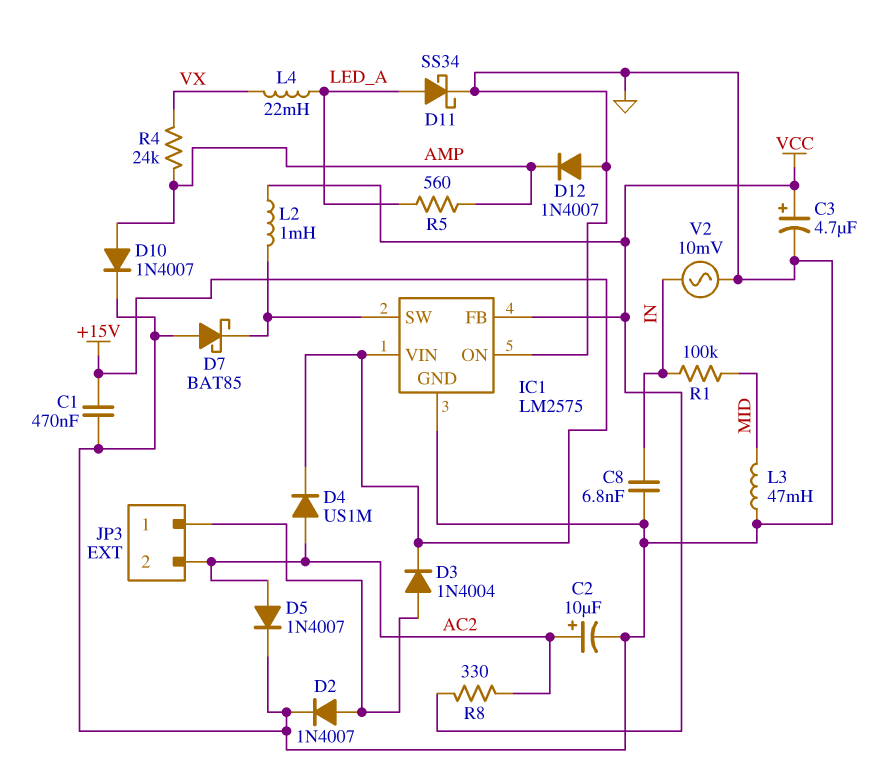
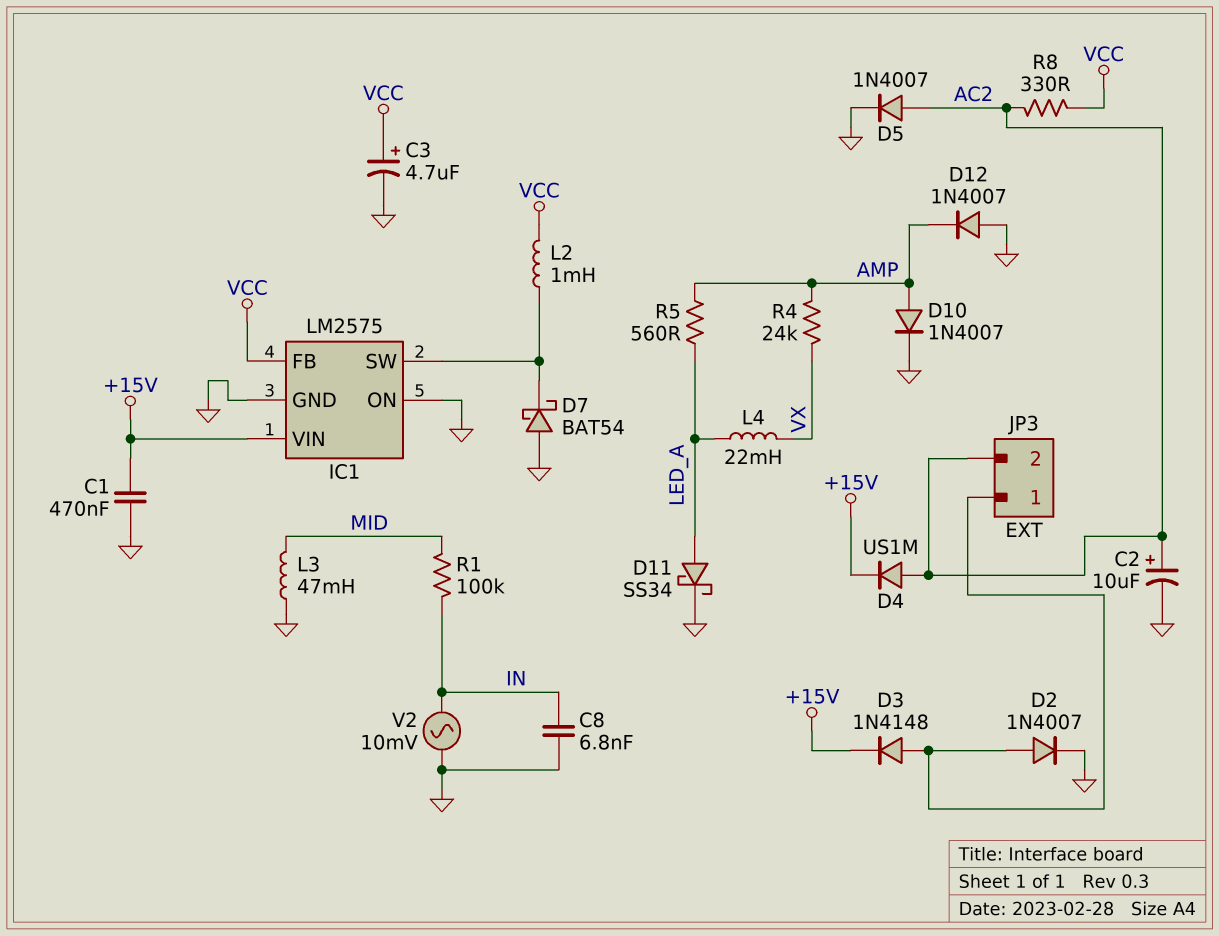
D3: diode 1N4004 (A JP3/1, K +15V) -> diode 1N4148 (A JP3/1, K +15V)
D7: schottky BAT85 (A GND, K IC1/SW) -> schottky BAT54 (A GND, K IC1/SW)

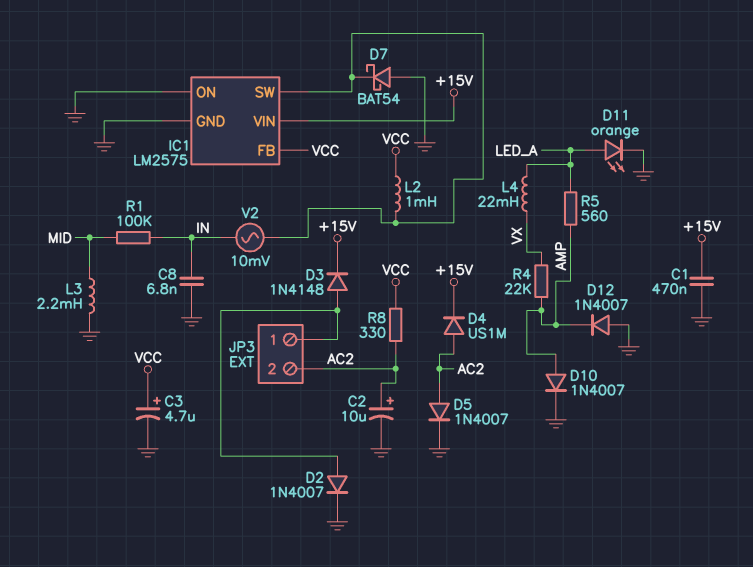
D11: schottky SS34 (A LED_A, K GND) -> LED orange (A LED_A, K GND)
L3: 47mH (GND, MID) -> 2.2mH (GND, MID)
R4: 24k (AMP, VX) -> 22k (AMP, VX)
V2: AC 10mV (GND, IN) -> AC 10mV (IC1/SW, IN)

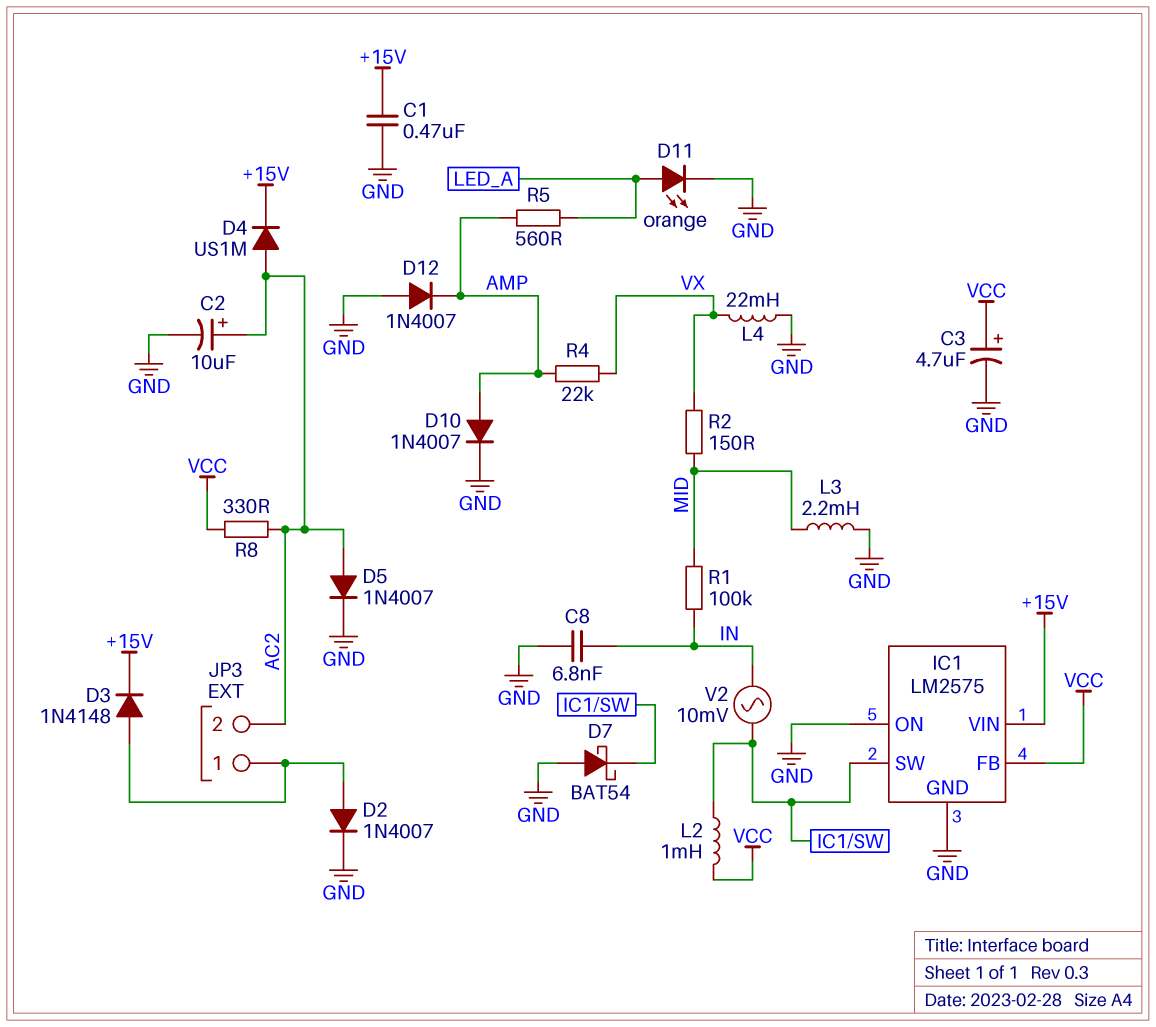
L4: 22mH (LED_A, VX) -> 22mH (GND, VX)
R2: none -> 150 (MID, VX)

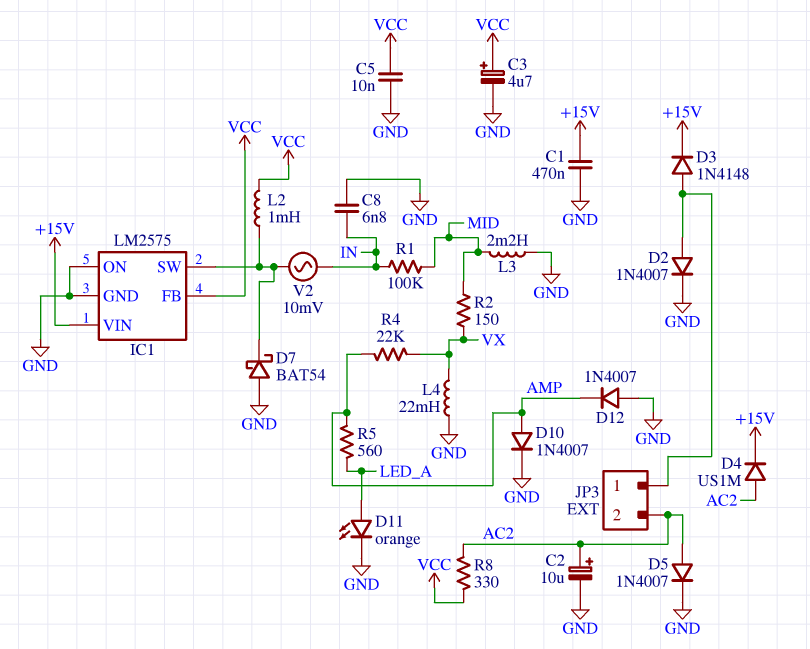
C5: none -> 10nF (GND, VCC)

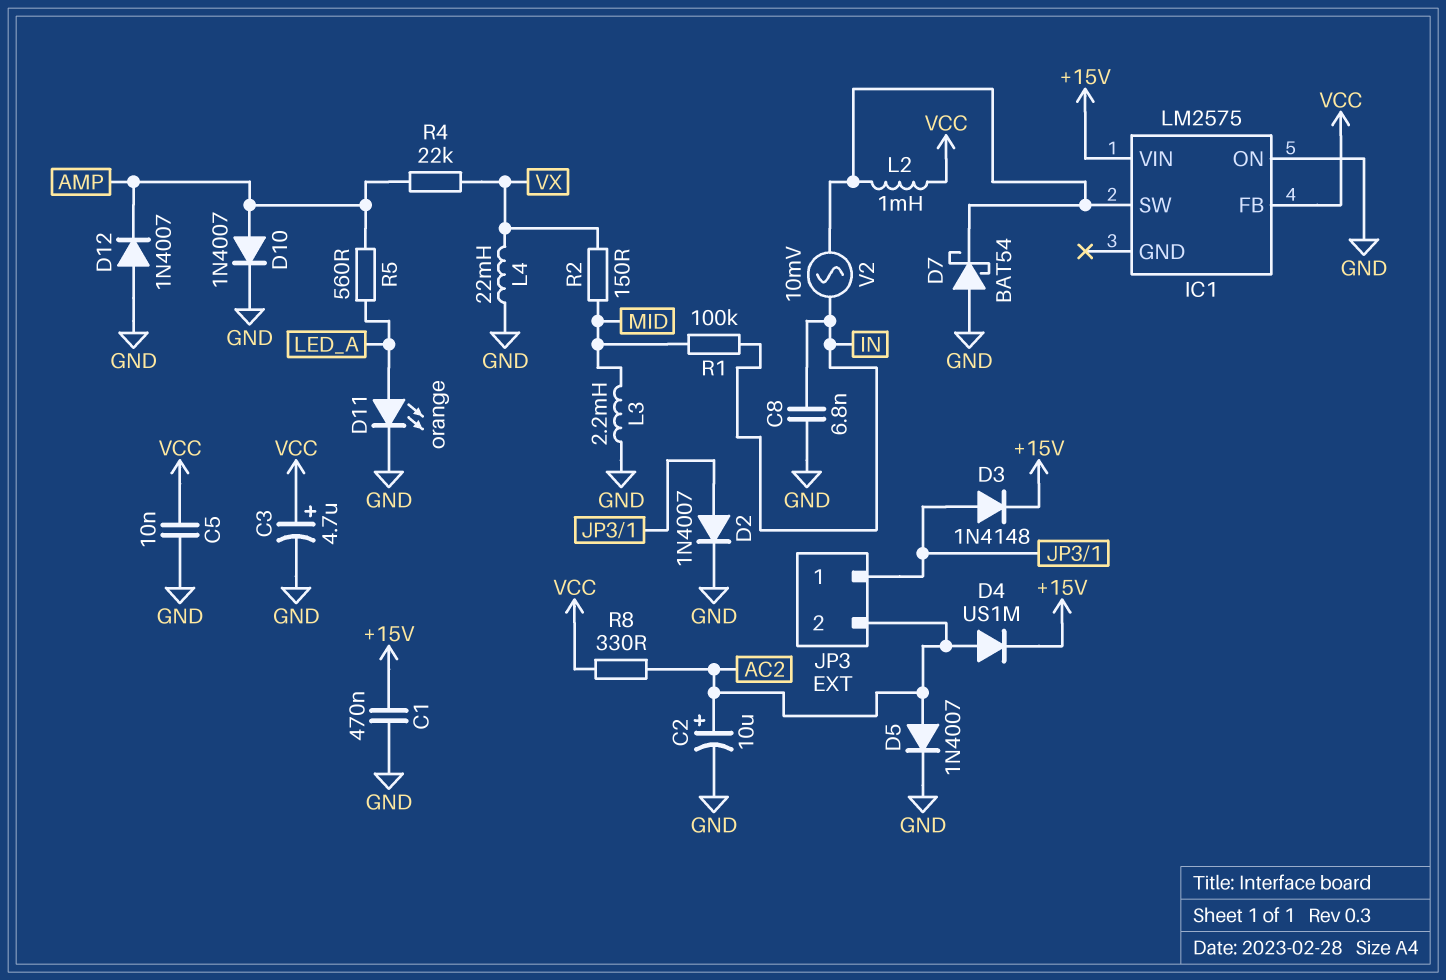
IC1 pin GND: GND -> none

